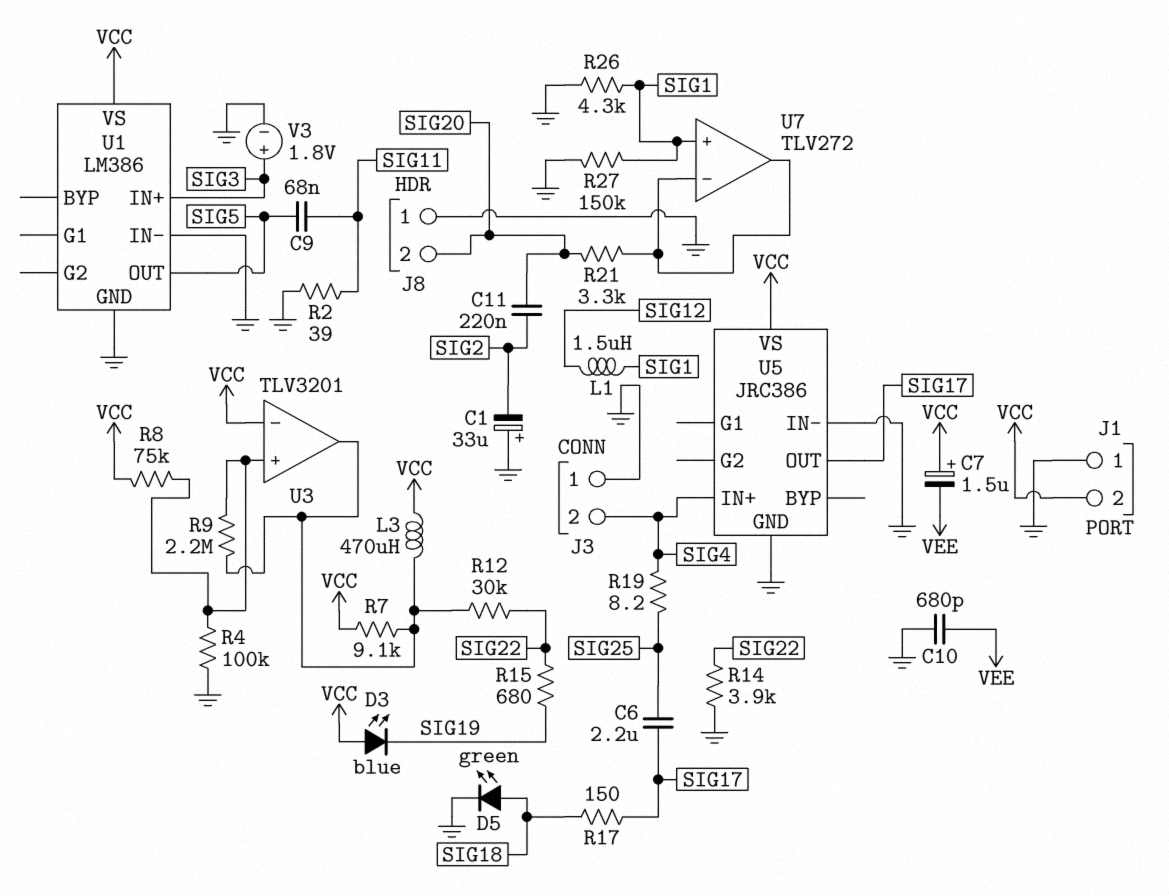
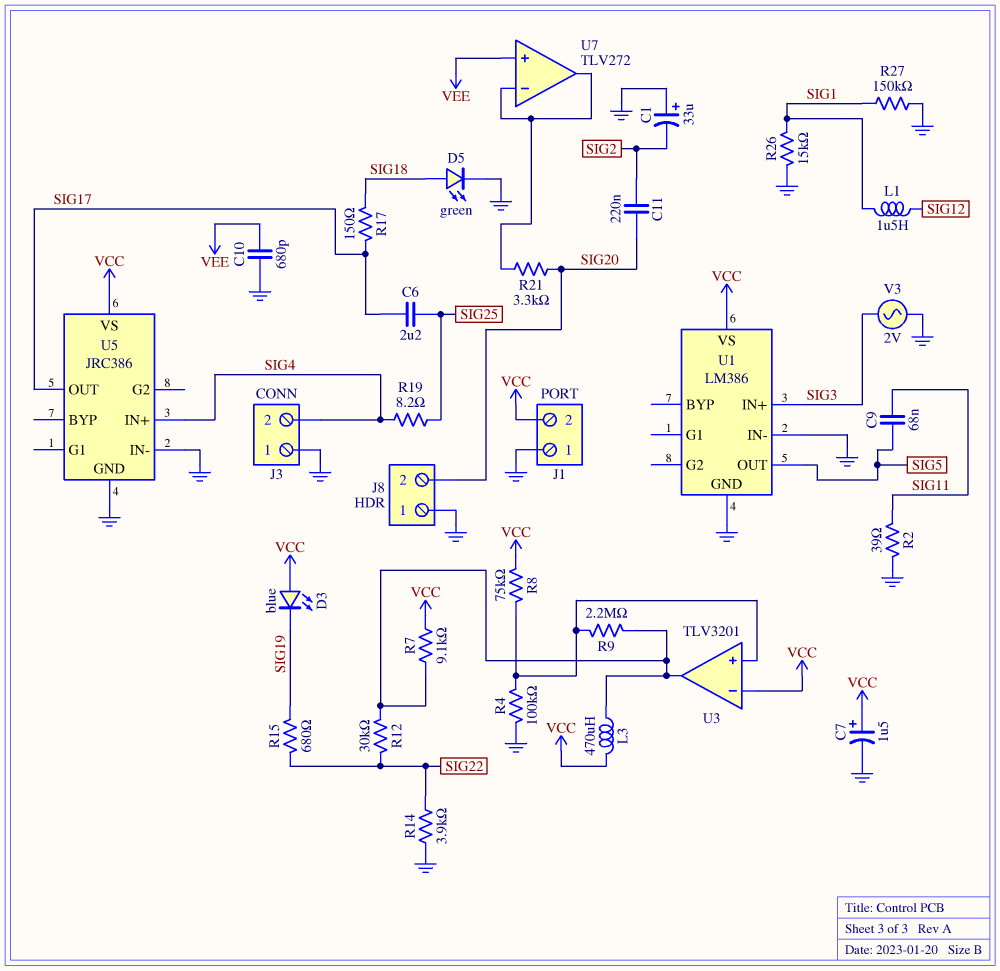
C7: 1.5uF (plus VCC, minus VEE) -> 1.5uF (plus VCC, minus GND)
R26: 4.3k (GND, SIG1) -> 15k (GND, SIG1)
U7 pin in+: SIG1 -> VEE
V3: 1.8V (plus SIG3, minus GND) -> AC 2V (GND, SIG3)

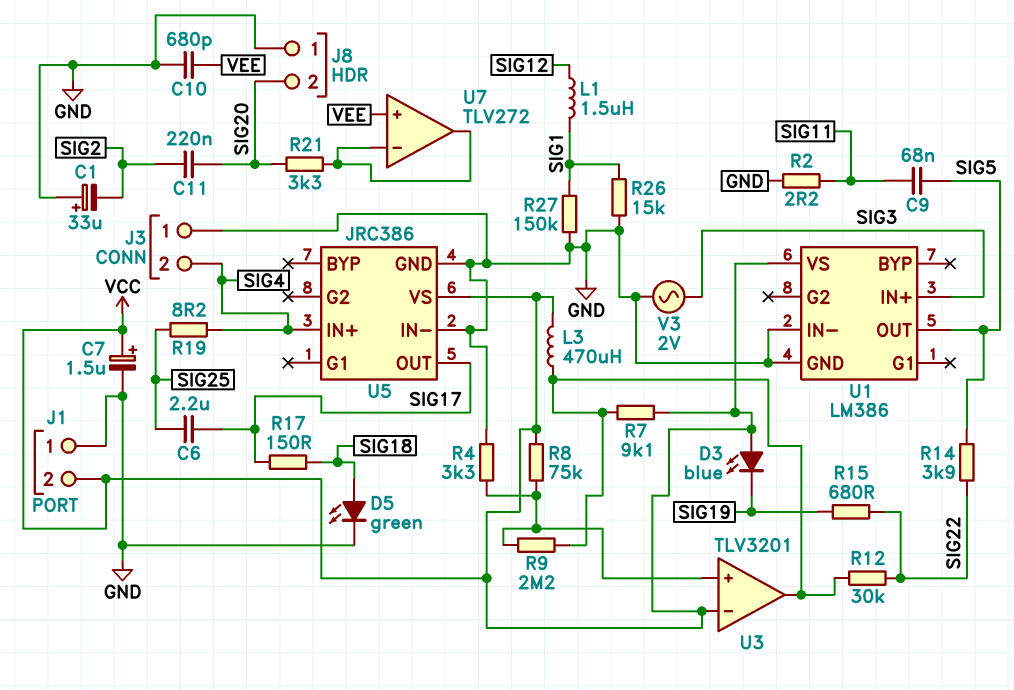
R2: 39 (GND, SIG11) -> 2.2 (GND, SIG11)
R4: 100k (GND, U3/in+) -> 3.3k (GND, U3/in+)
R14: 3.9k (GND, SIG22) -> 3.9k (SIG5, SIG22)

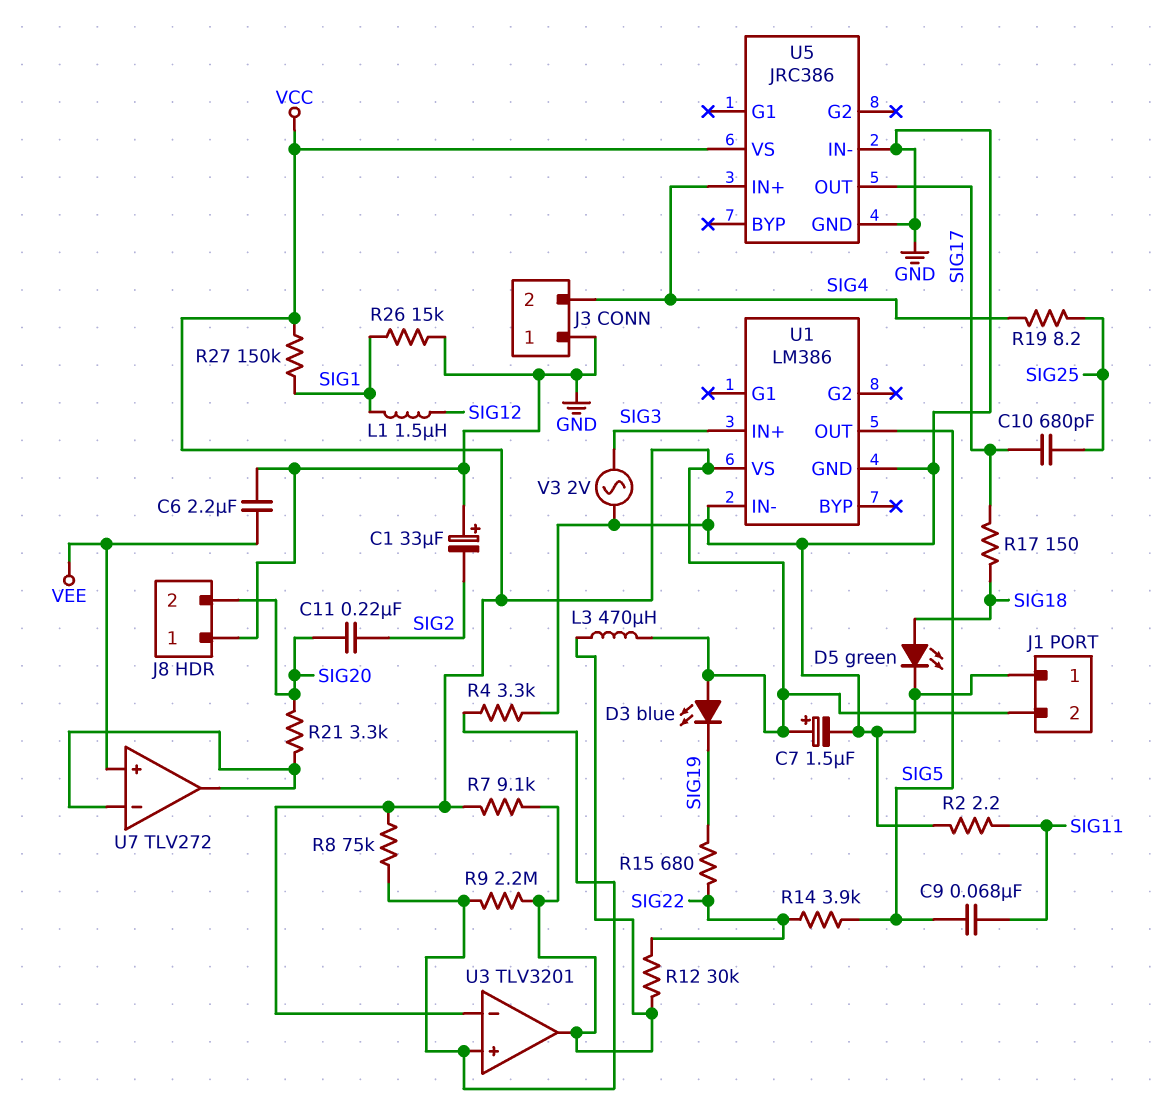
C6: 2.2uF (SIG17, SIG25) -> 2.2uF (GND, VEE)
C10: 680pF (GND, VEE) -> 680pF (SIG17, SIG25)
R27: 150k (GND, SIG1) -> 150k (SIG1, VCC)

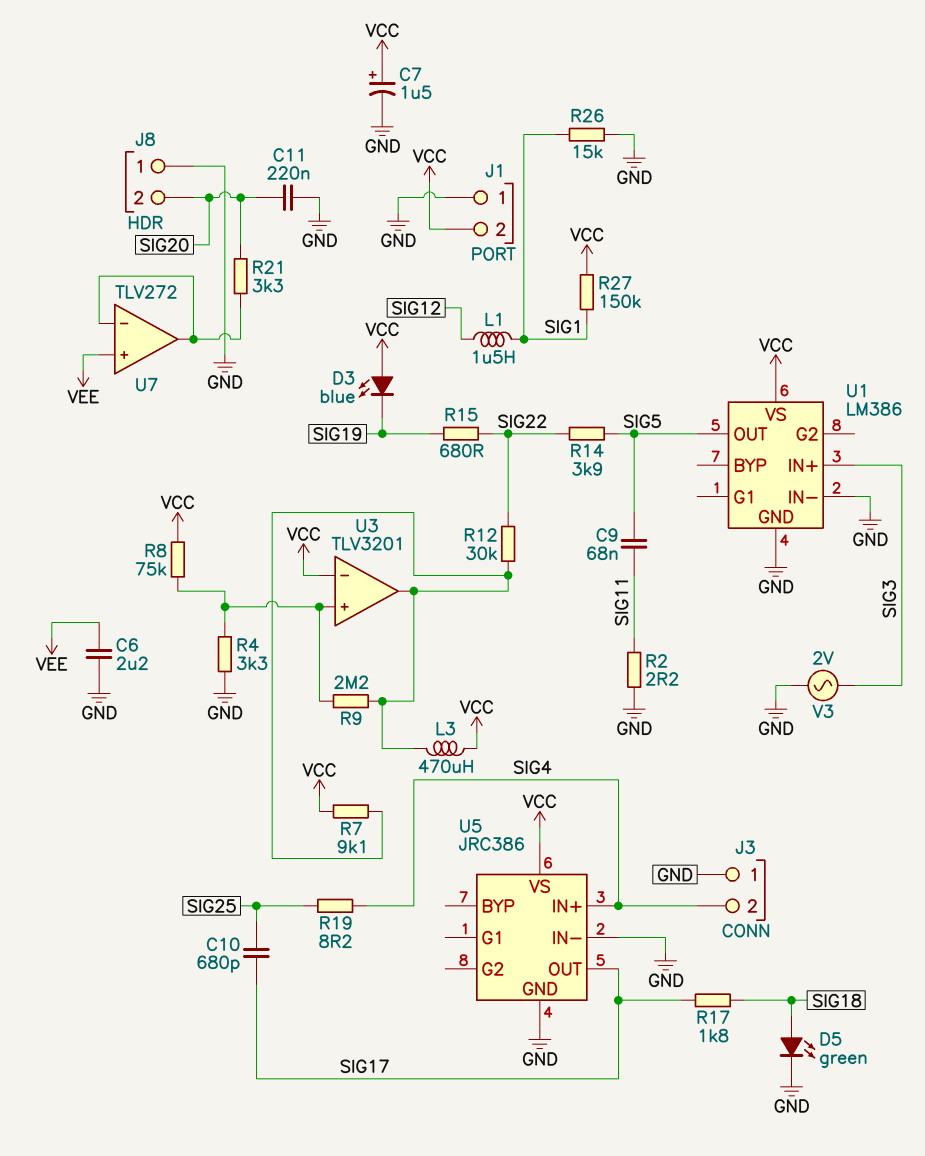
C1: 33uF (plus GND, minus SIG2) -> none
C11: 220nF (SIG2, SIG20) -> 220nF (GND, SIG20)
R17: 150 (SIG17, SIG18) -> 1.8k (SIG17, SIG18)

